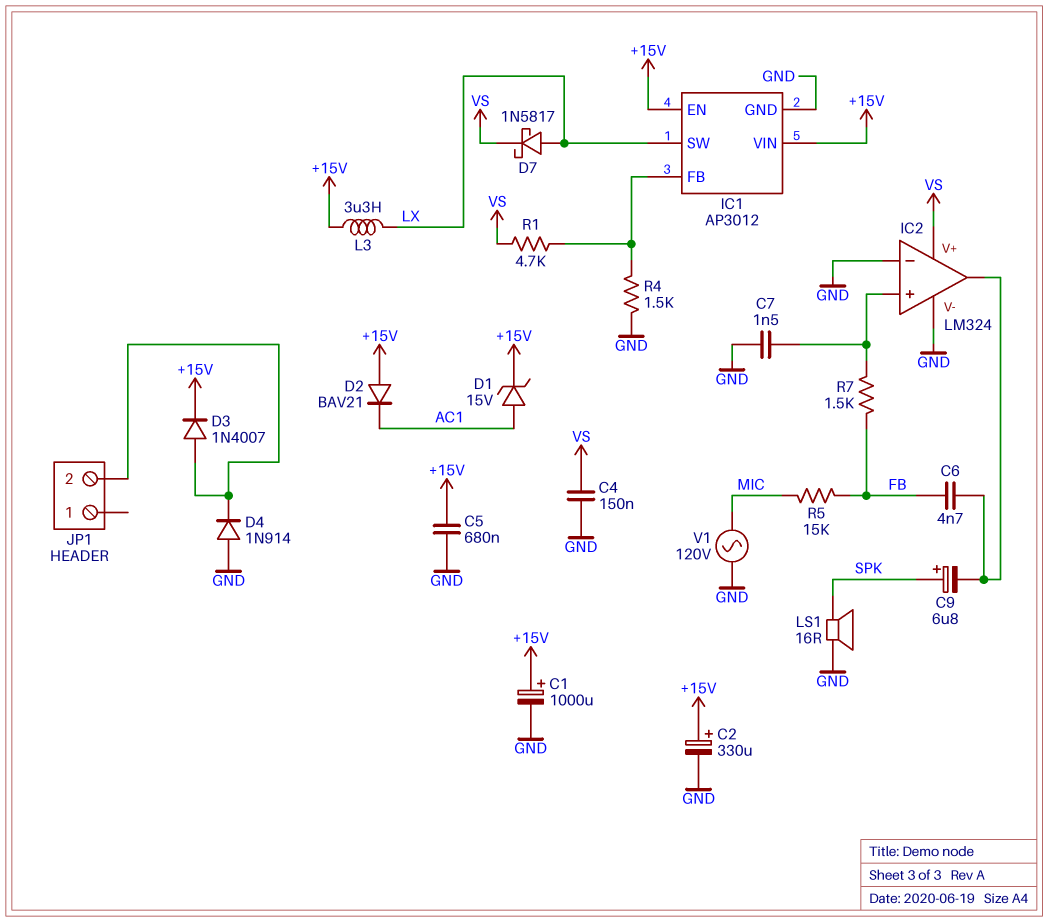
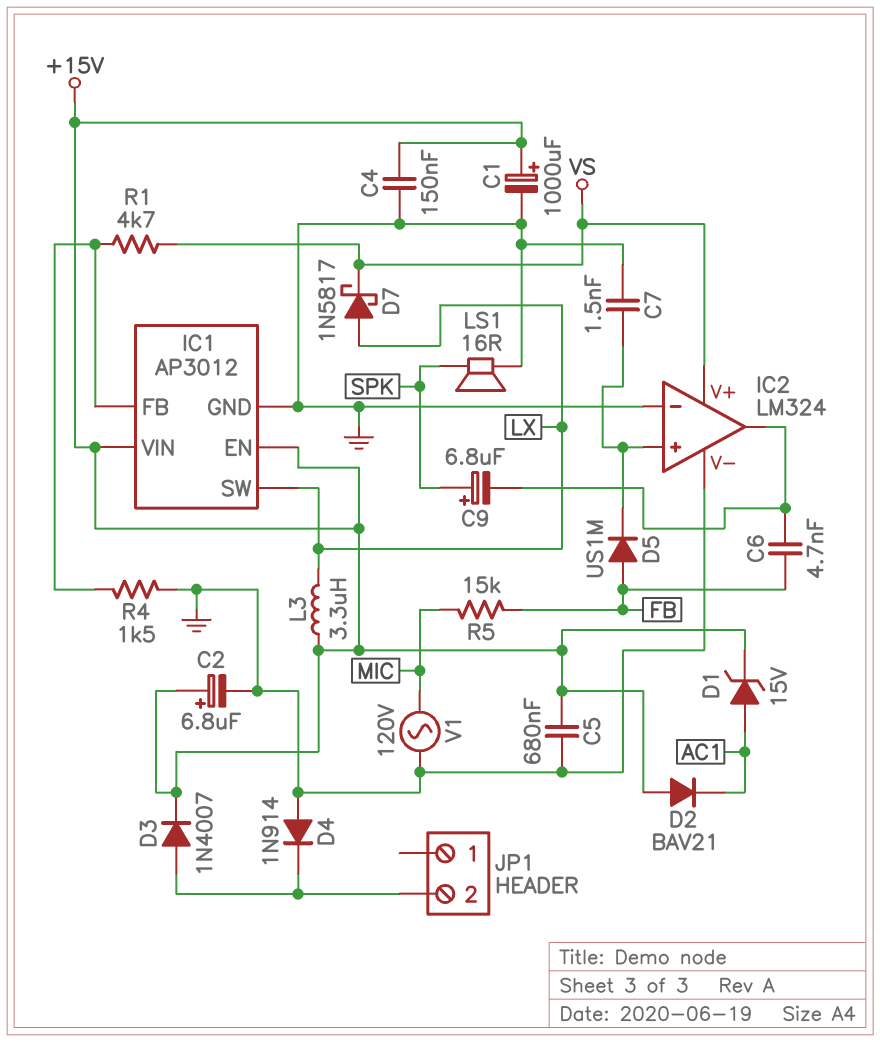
C2: 330uF (plus +15V, minus GND) -> 6.8uF (plus +15V, minus GND)
C4: 150nF (GND, VS) -> 150nF (+15V, GND)
D5: none -> diode US1M (A FB, K IC2/in+)
R7: 1.5k (FB, IC2/in+) -> none

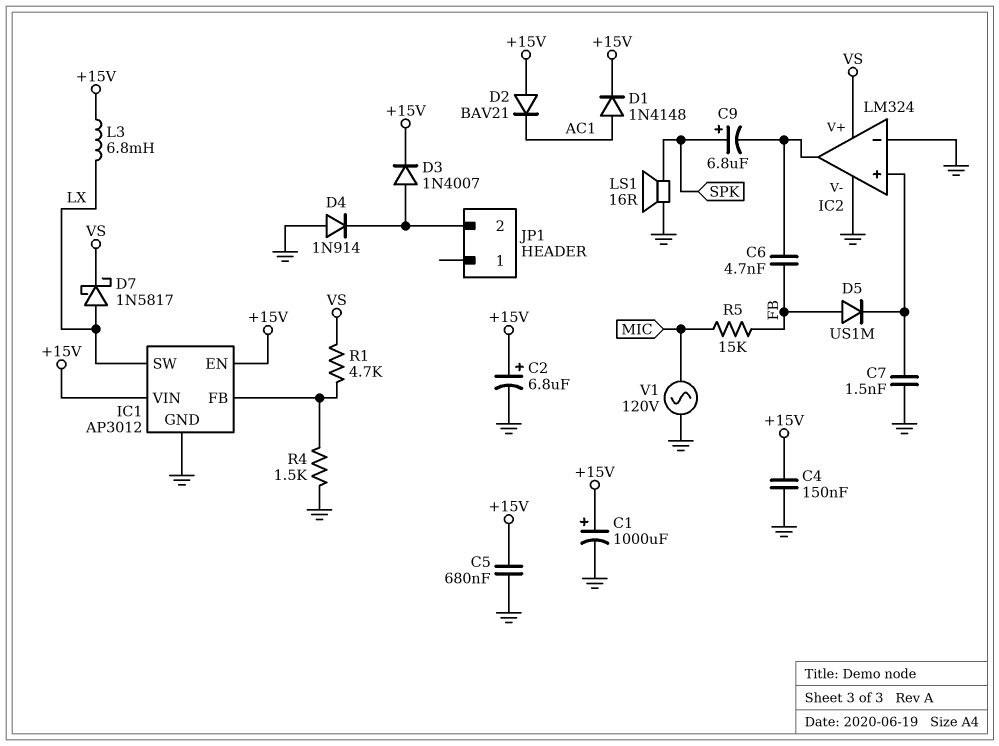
D1: zener 15V (A AC1, K +15V) -> diode 1N4148 (A AC1, K +15V)
L3: 3.3uH (+15V, LX) -> 6.8mH (+15V, LX)

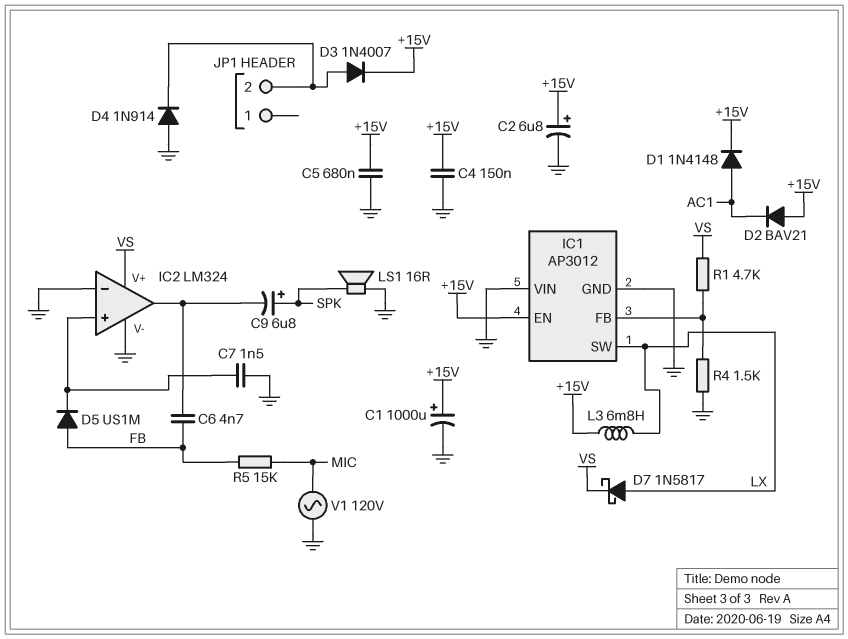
IC1 pin VIN: +15V -> GND

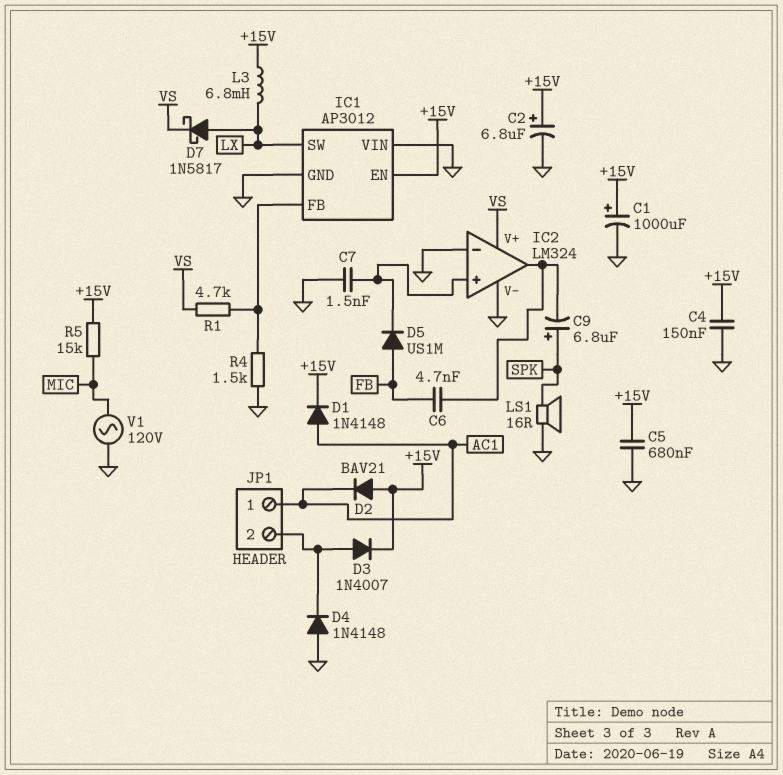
D4: diode 1N914 (A GND, K JP1/2) -> diode 1N4148 (A GND, K JP1/2)
JP1 pin 1: none -> AC1
R5: 15k (FB, MIC) -> 15k (+15V, MIC)

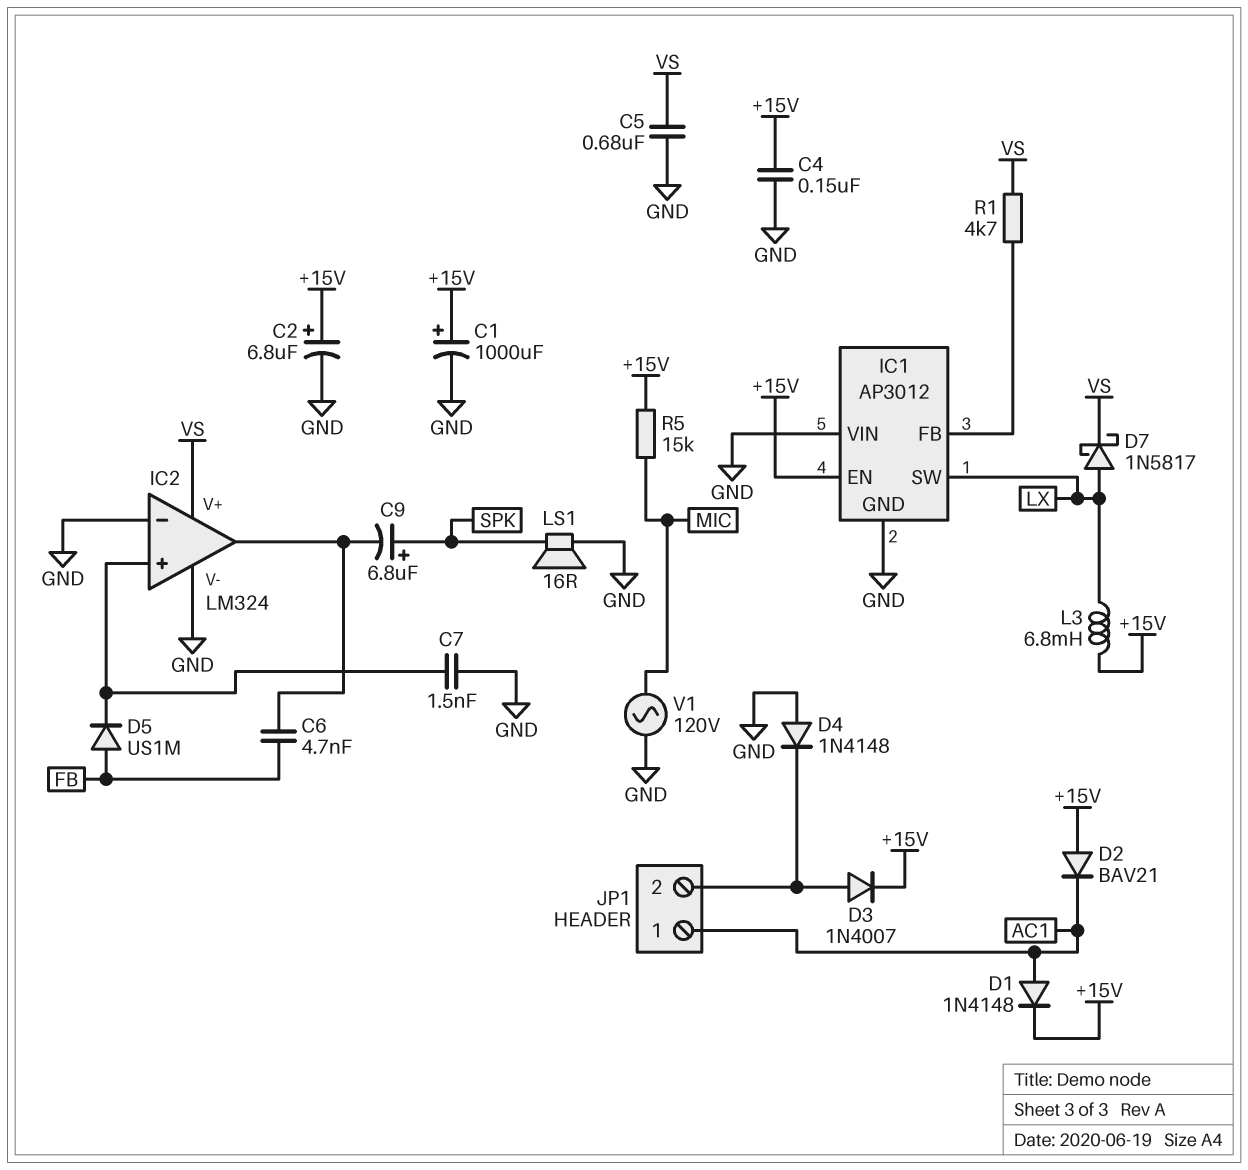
C5: 680nF (+15V, GND) -> 680nF (GND, VS)
R4: 1.5k (GND, IC1/FB) -> none

